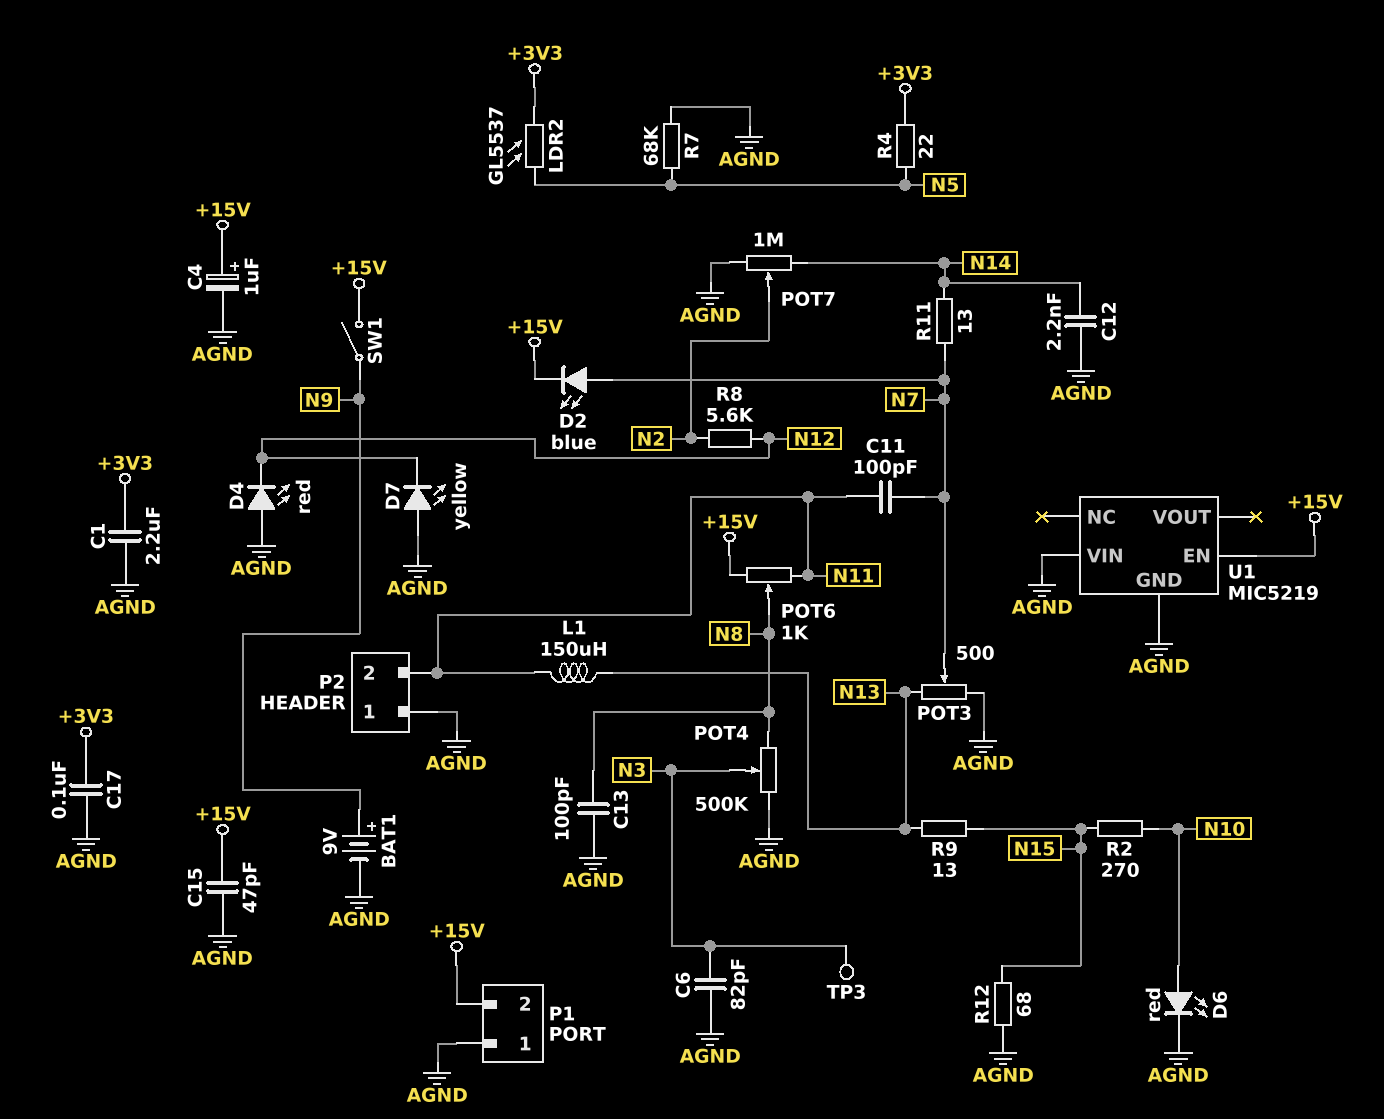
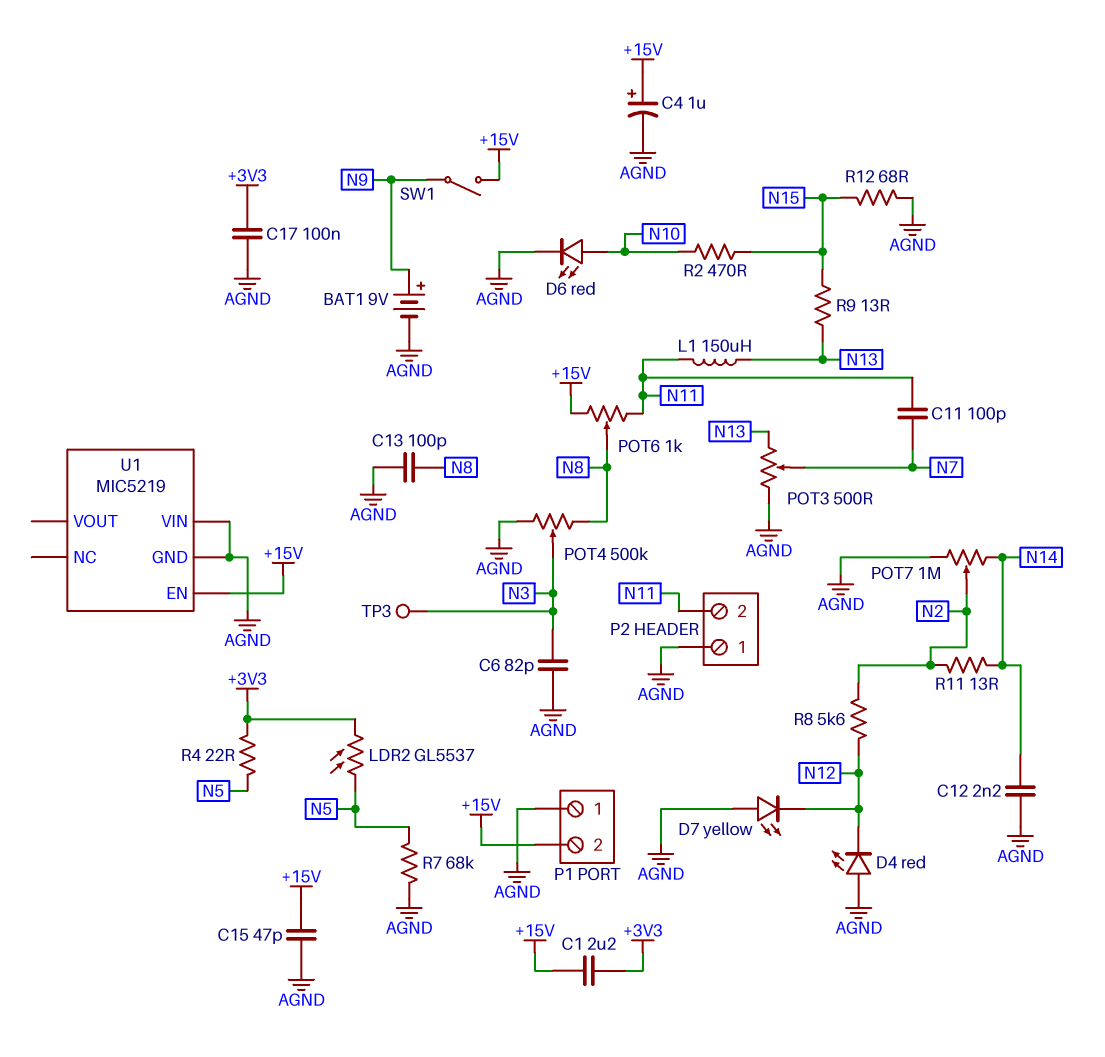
C1: 2.2uF (+3V3, AGND) -> 2.2uF (+3V3, +15V)
D2: LED blue (A N7, K +15V) -> none
R2: 270 (N10, N15) -> 470 (N10, N15)
R11: 13 (N7, N14) -> 13 (N2, N14)

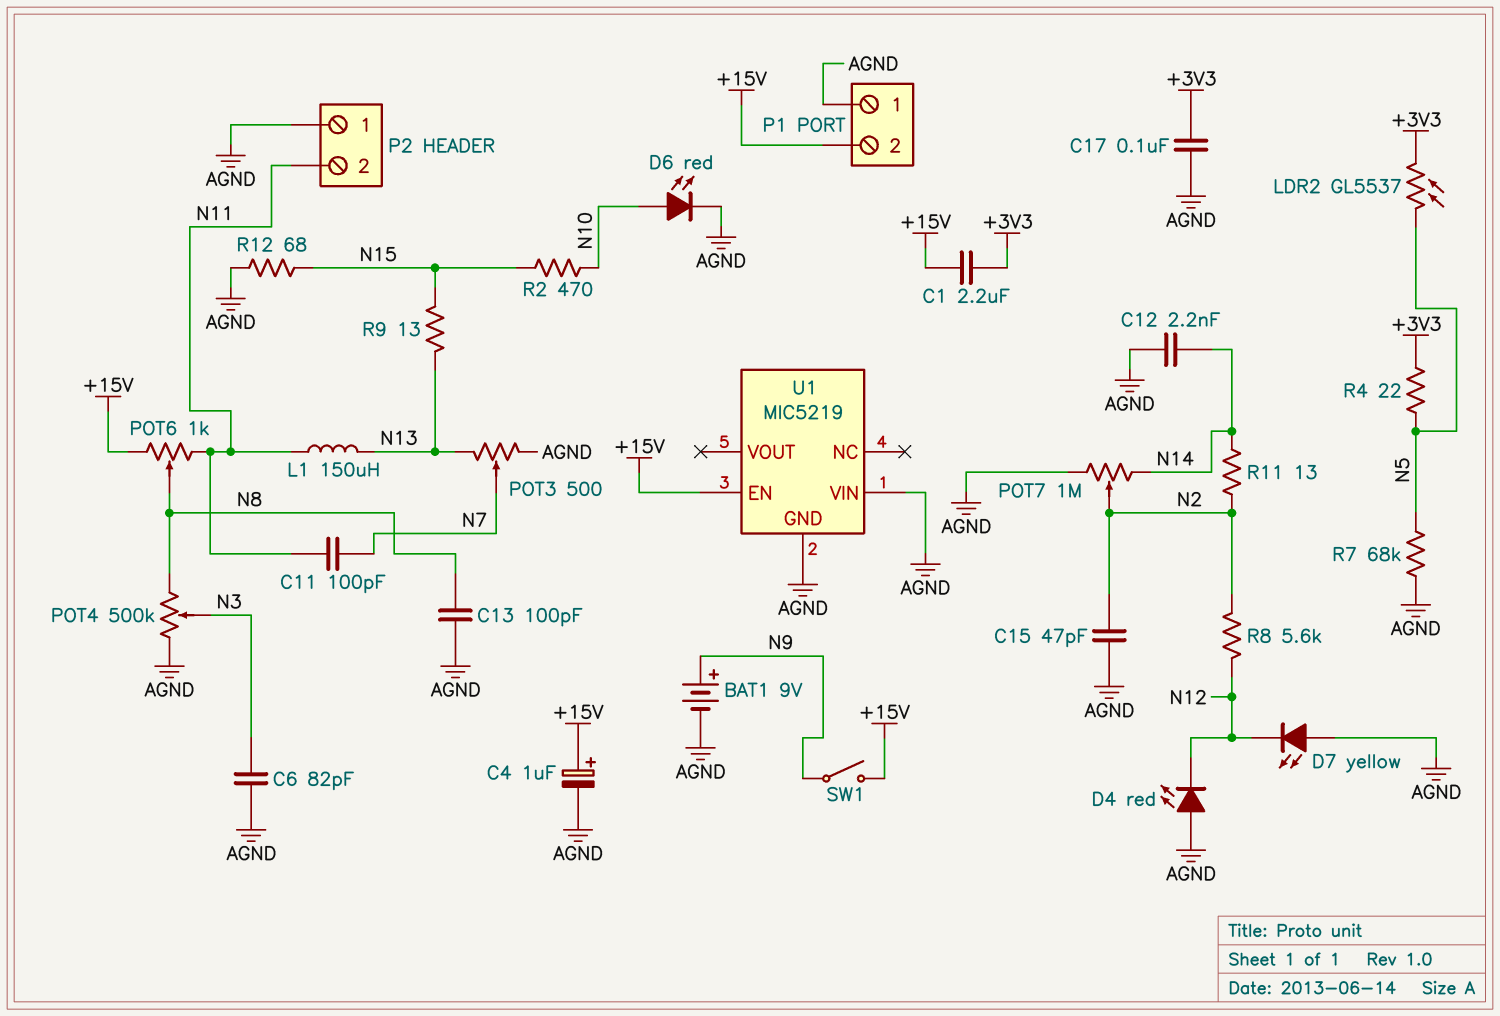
C15: 47pF (+15V, AGND) -> 47pF (AGND, N2)
TP3: test point (N3) -> none

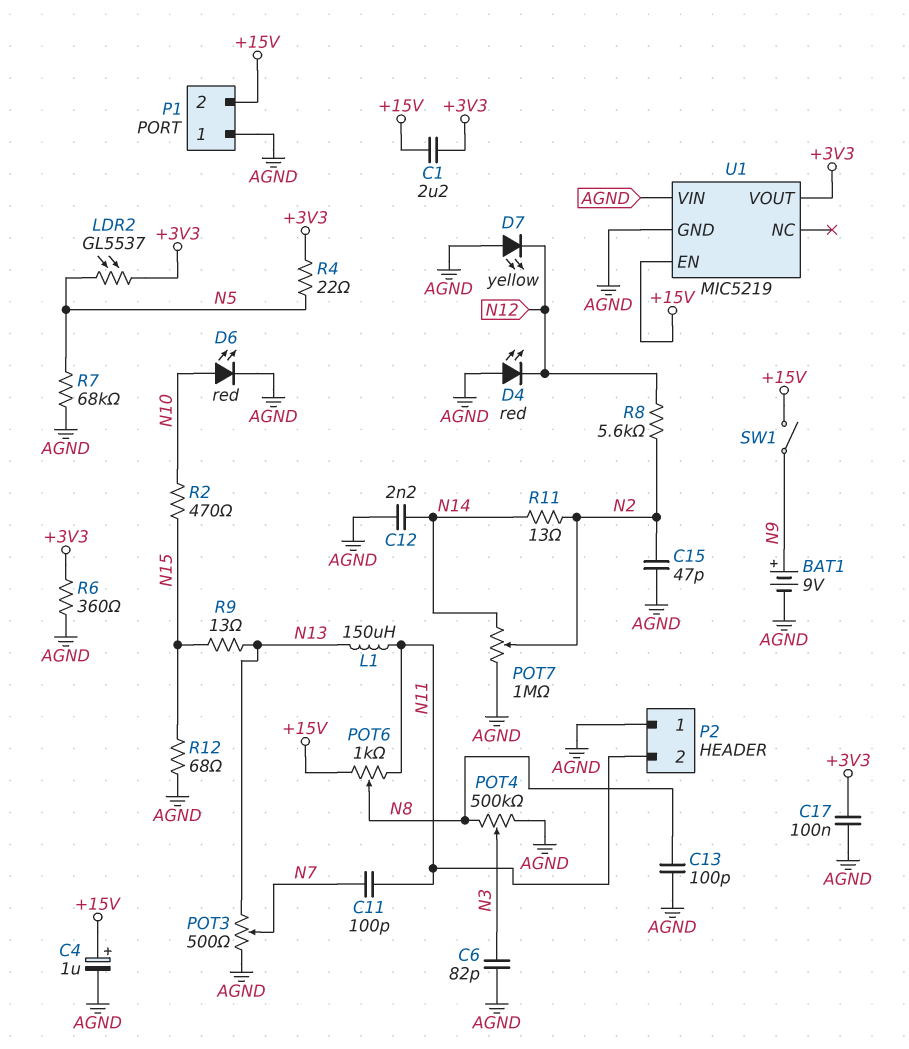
R6: none -> 360 (+3V3, AGND)
U1 pin VOUT: none -> +3V3

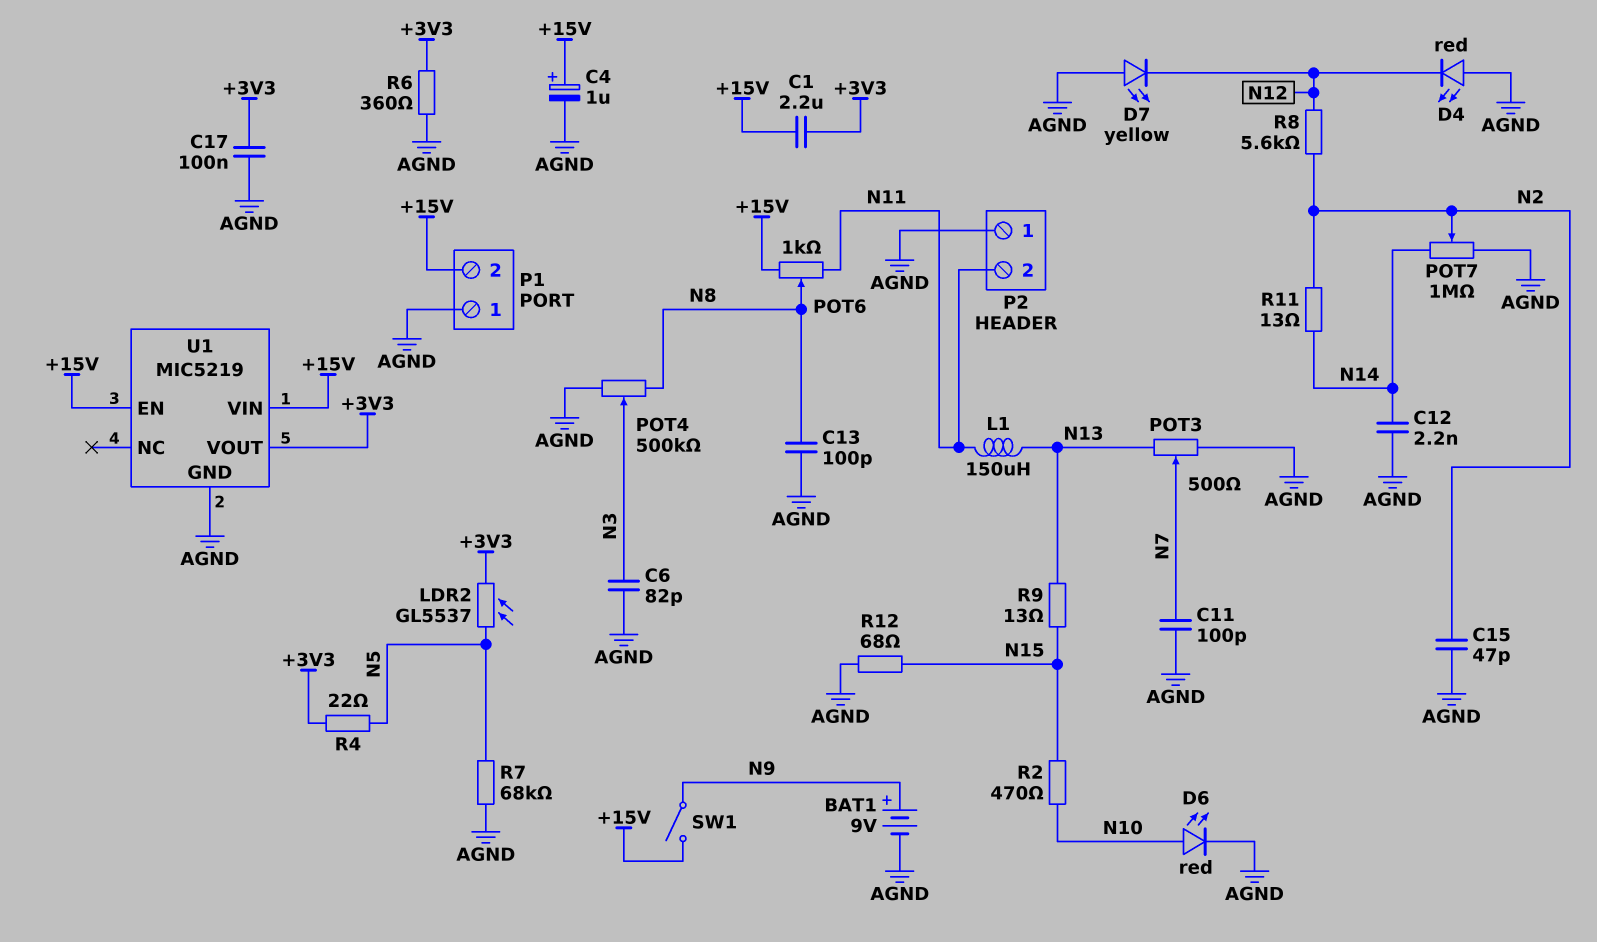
C11: 100pF (N7, N11) -> 100pF (AGND, N7)
U1 pin VIN: AGND -> +15V

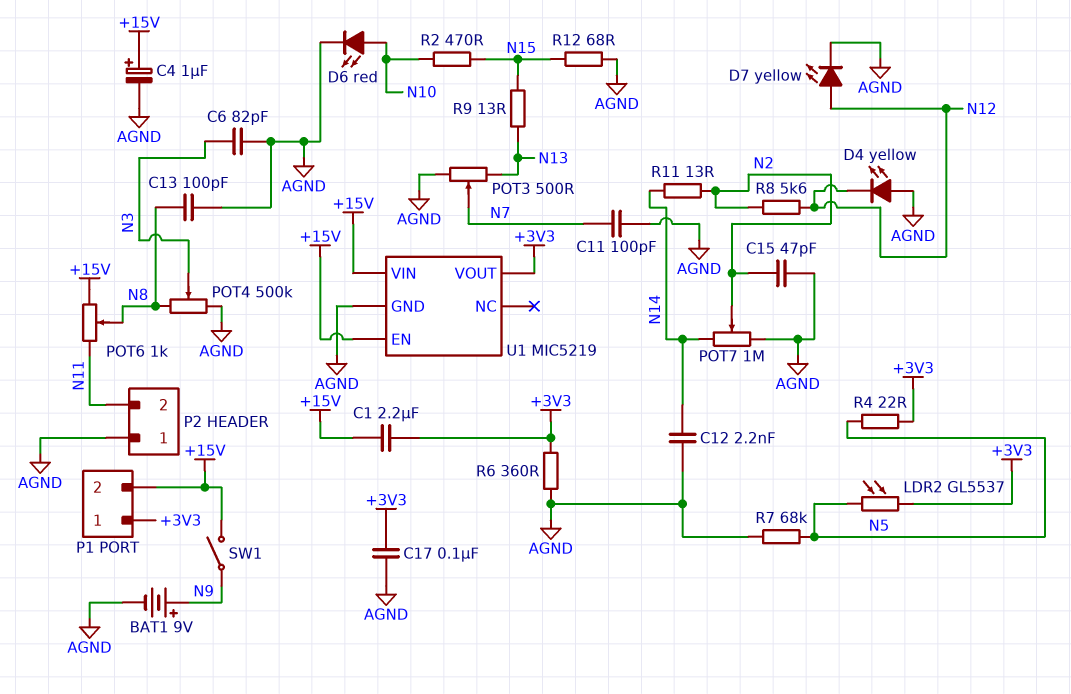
D4: LED red (A AGND, K N12) -> LED yellow (A AGND, K N12)
D7: LED yellow (A AGND, K N12) -> LED yellow (A N12, K AGND)
L1: 150uH (N11, N13) -> none
P1 pin 1: AGND -> +3V3

